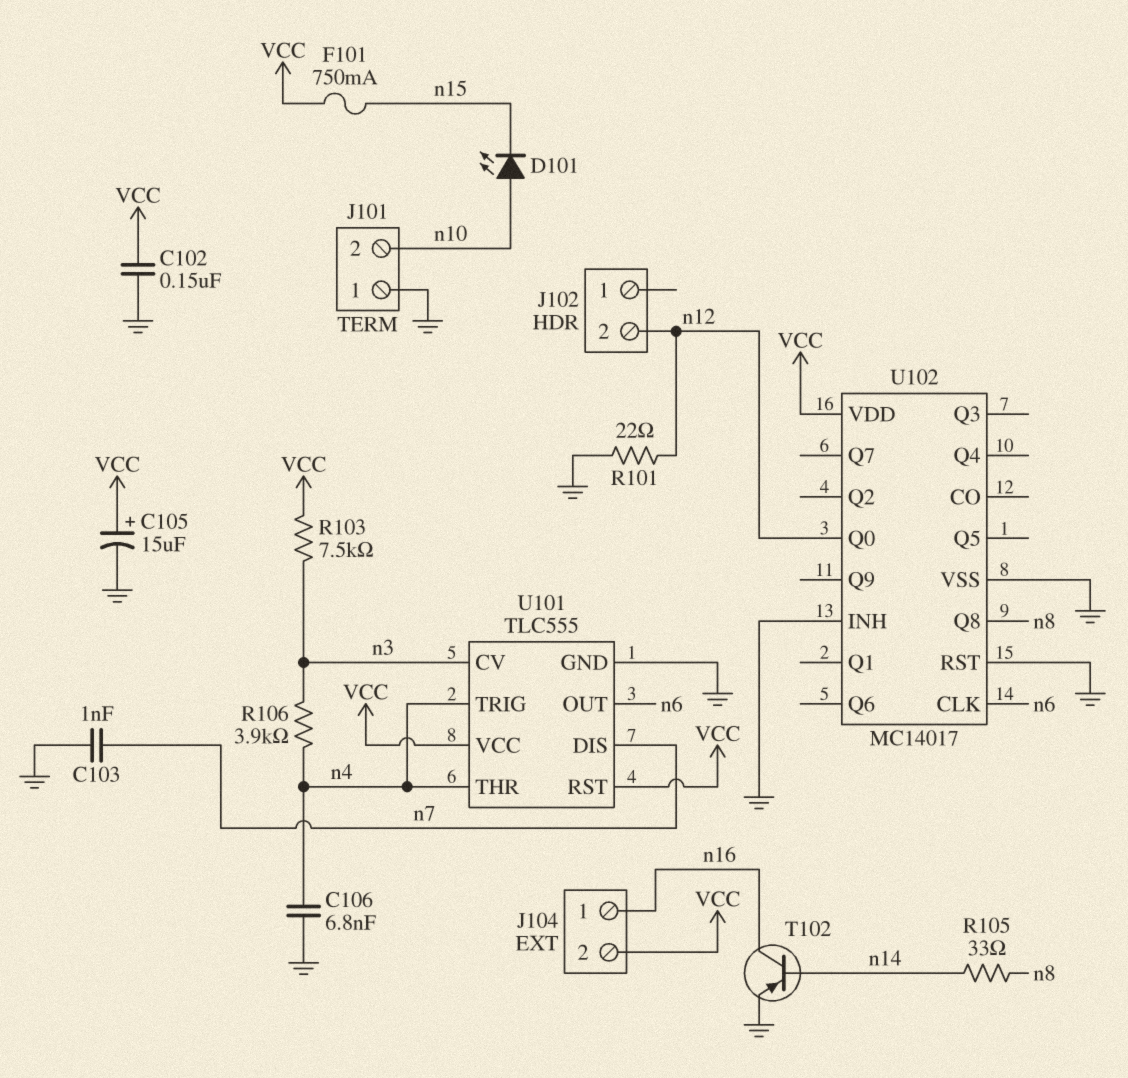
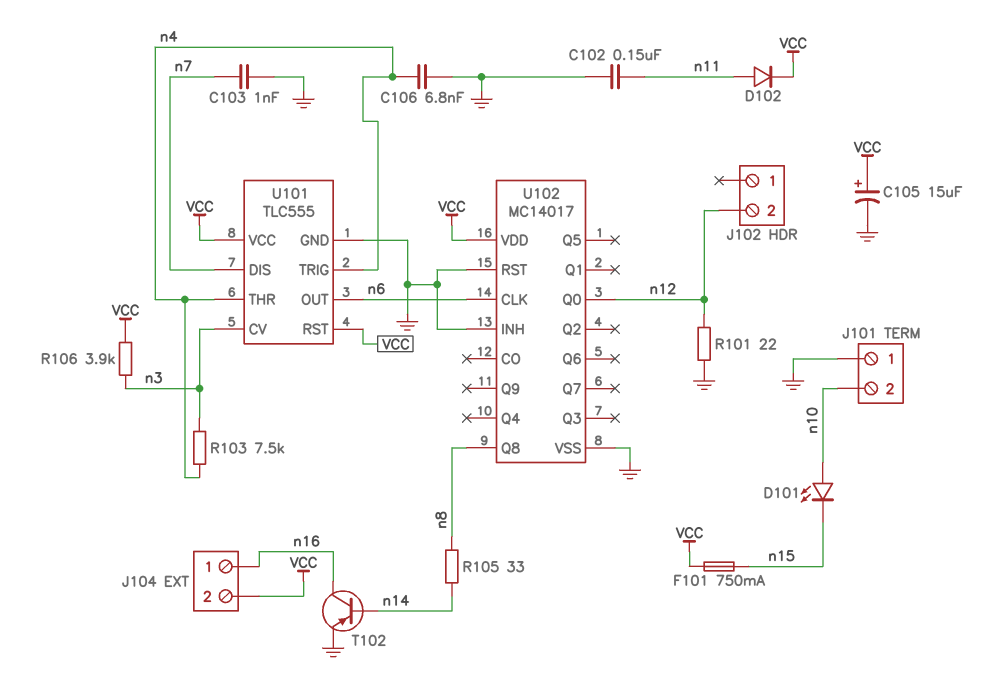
C102: 150nF (GND, VCC) -> 150nF (GND, n11)
D102: none -> diode (A n11, K VCC)
R103: 7.5k (VCC, n3) -> 7.5k (n3, n4)
R106: 3.9k (n3, n4) -> 3.9k (VCC, n3)

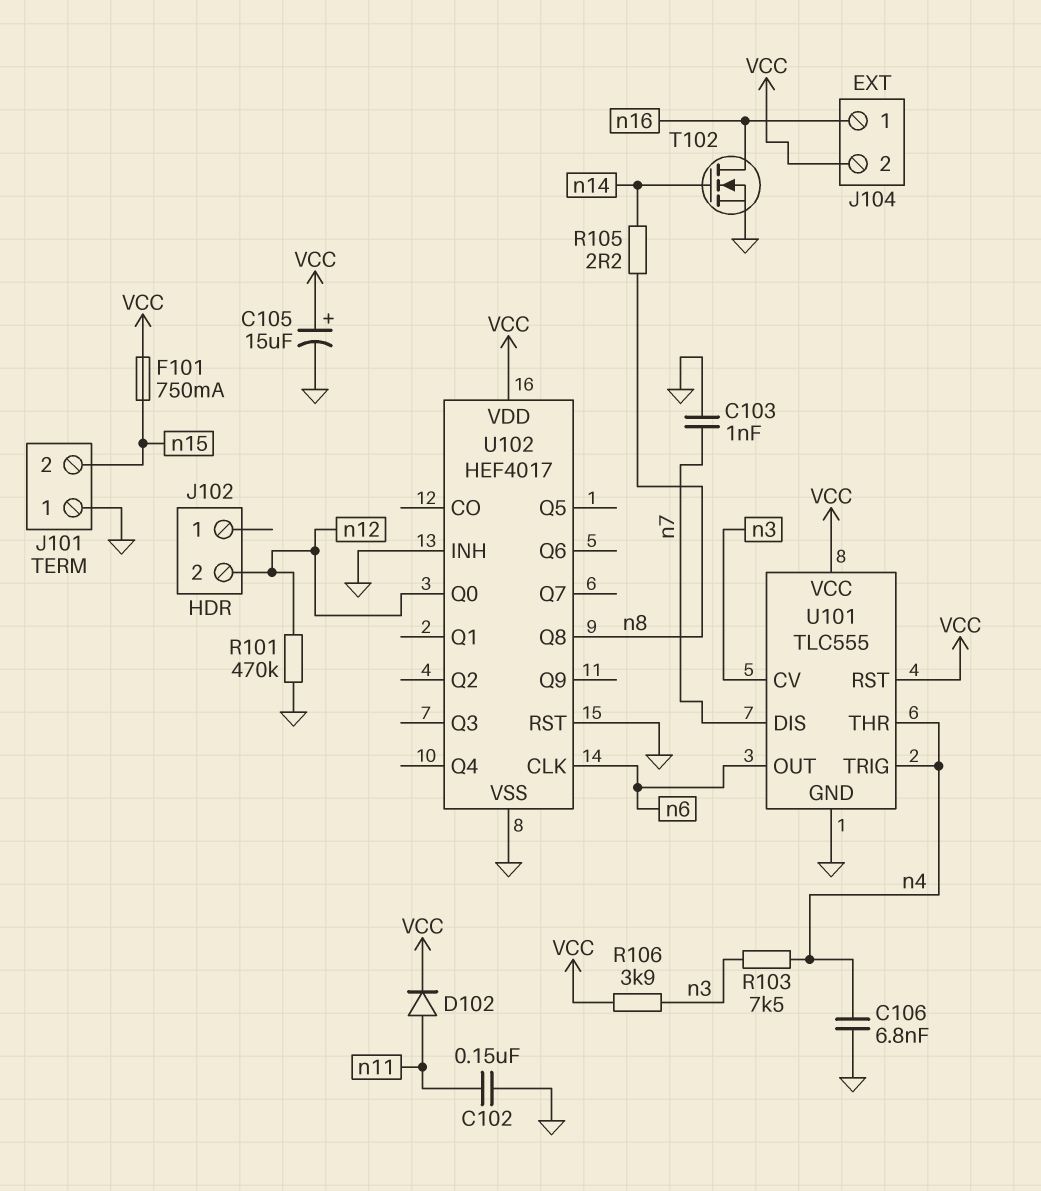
D101: LED (A n10, K n15) -> none
J101 pin 2: n10 -> n15
R101: 22 (GND, n12) -> 470k (GND, n12)
R105: 33 (n8, n14) -> 2.2 (n8, n14)
T102: PNP (B n14, C n16, E GND) -> NMOS (G n14, D n16, S GND)
U102: MC14017 -> HEF4017

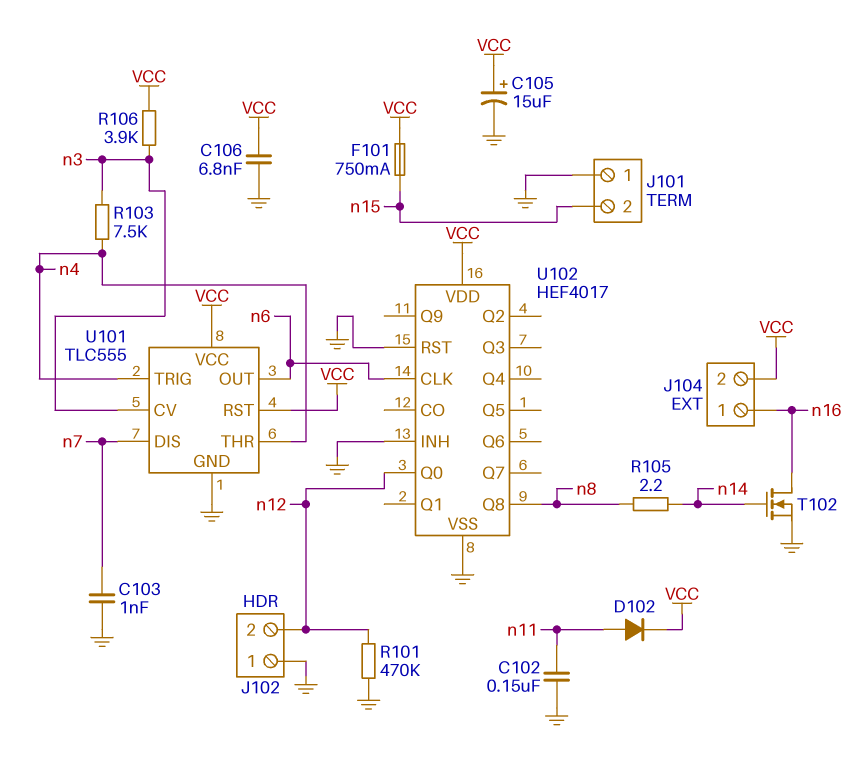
C106: 6.8nF (GND, n4) -> 6.8nF (GND, VCC)
J102 pin 1: none -> GND

